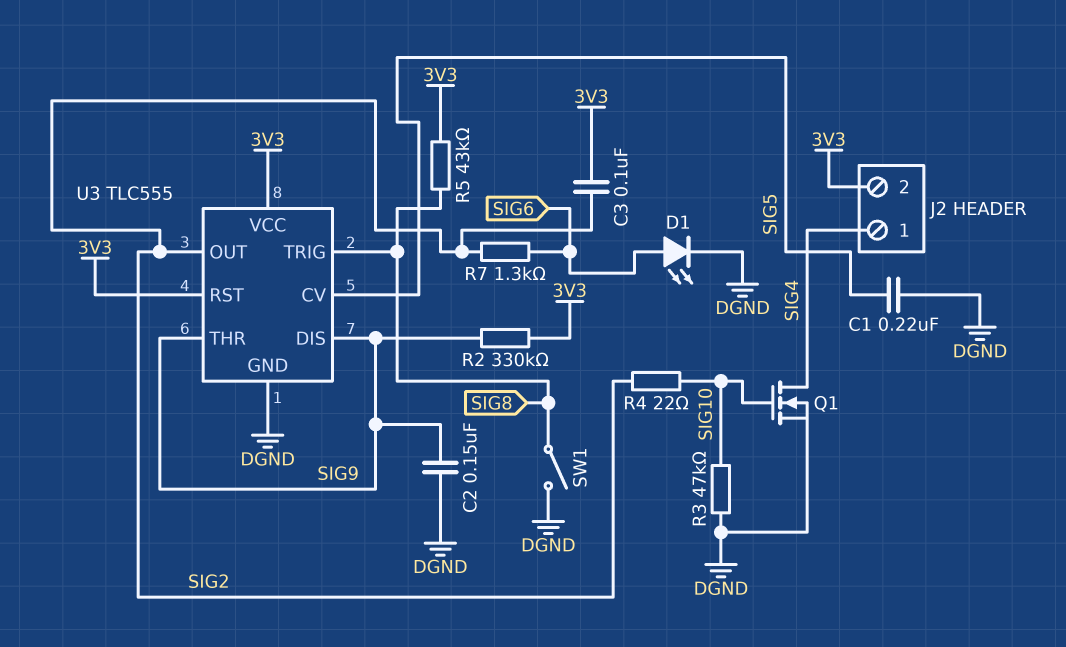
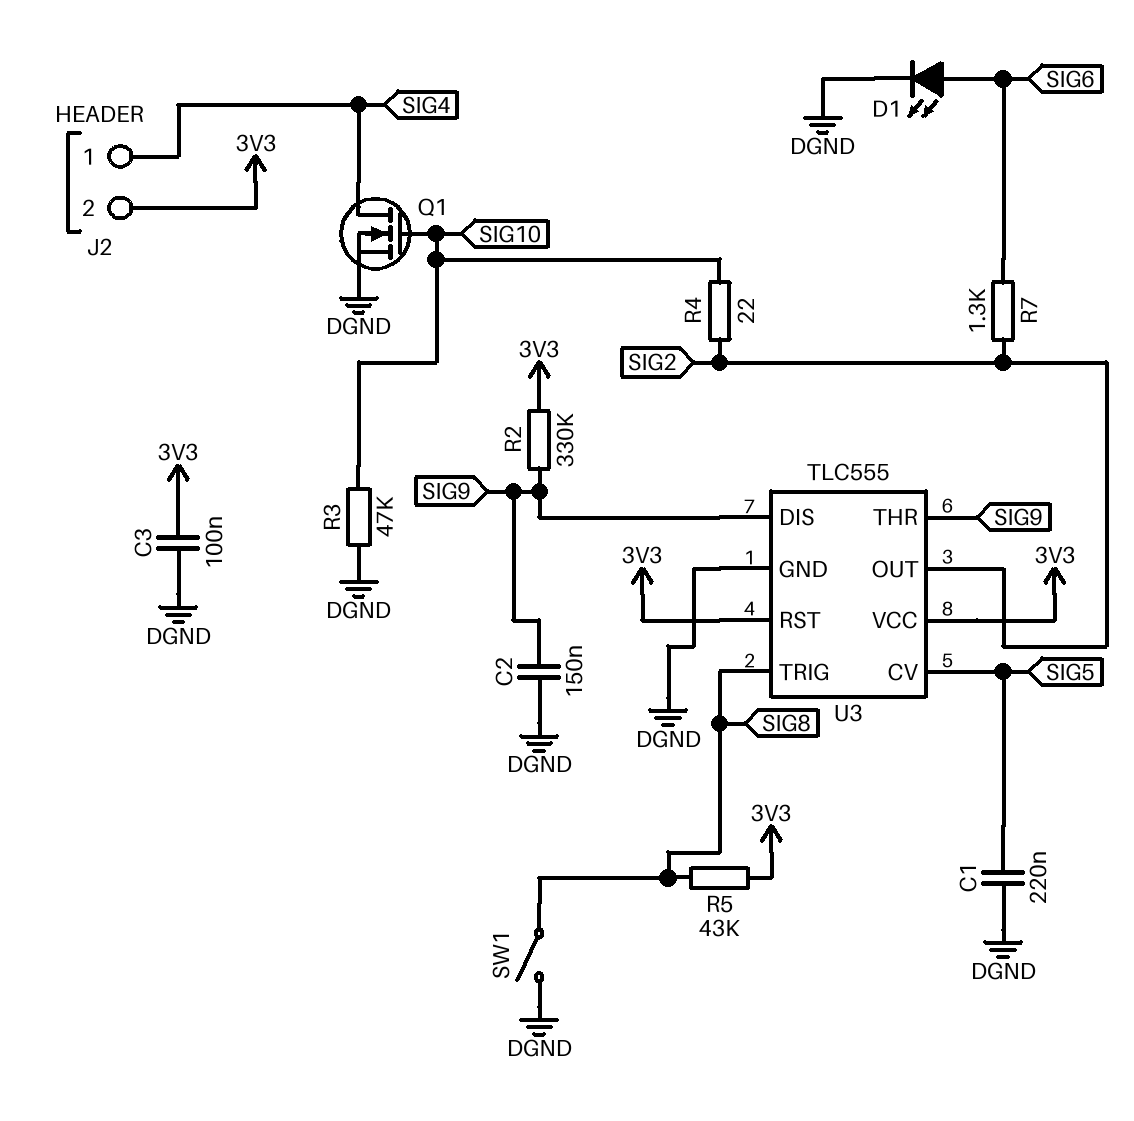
C3: 100nF (3V3, SIG2) -> 100nF (3V3, DGND)

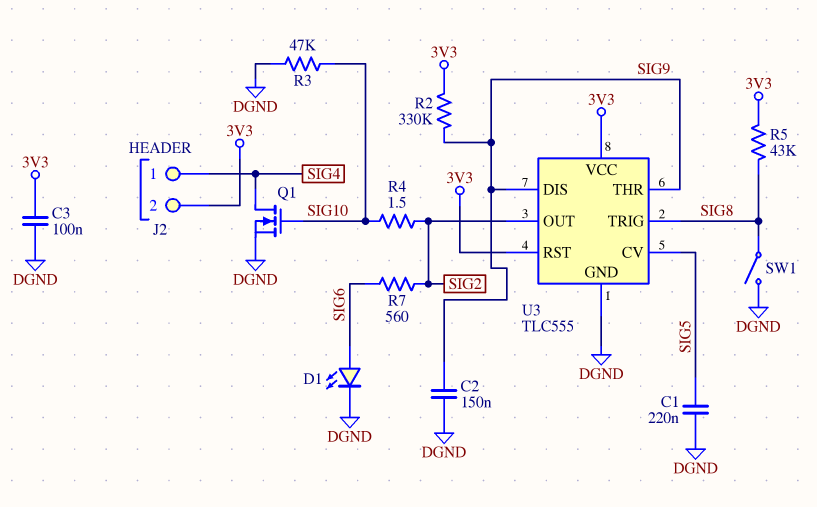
R4: 22 (SIG2, SIG10) -> 1.5 (SIG2, SIG10)
R7: 1.3k (SIG2, SIG6) -> 560 (SIG2, SIG6)

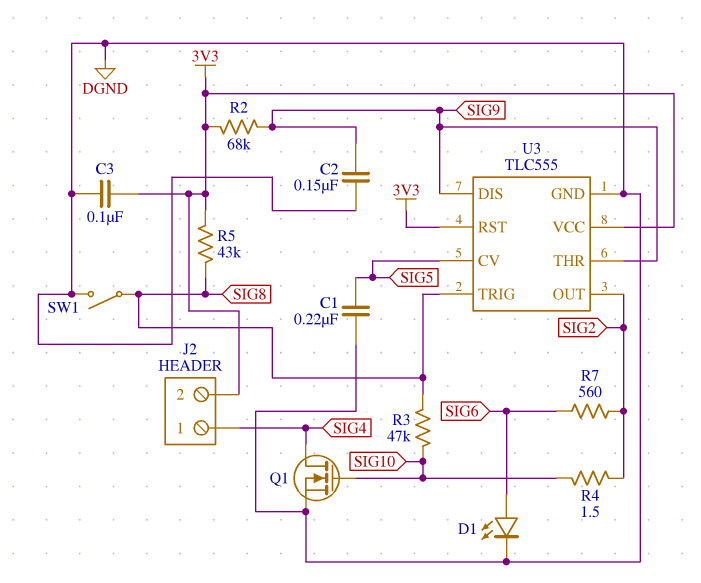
R2: 330k (3V3, SIG9) -> 68k (3V3, SIG9)
R3: 47k (DGND, SIG10) -> 47k (SIG8, SIG10)

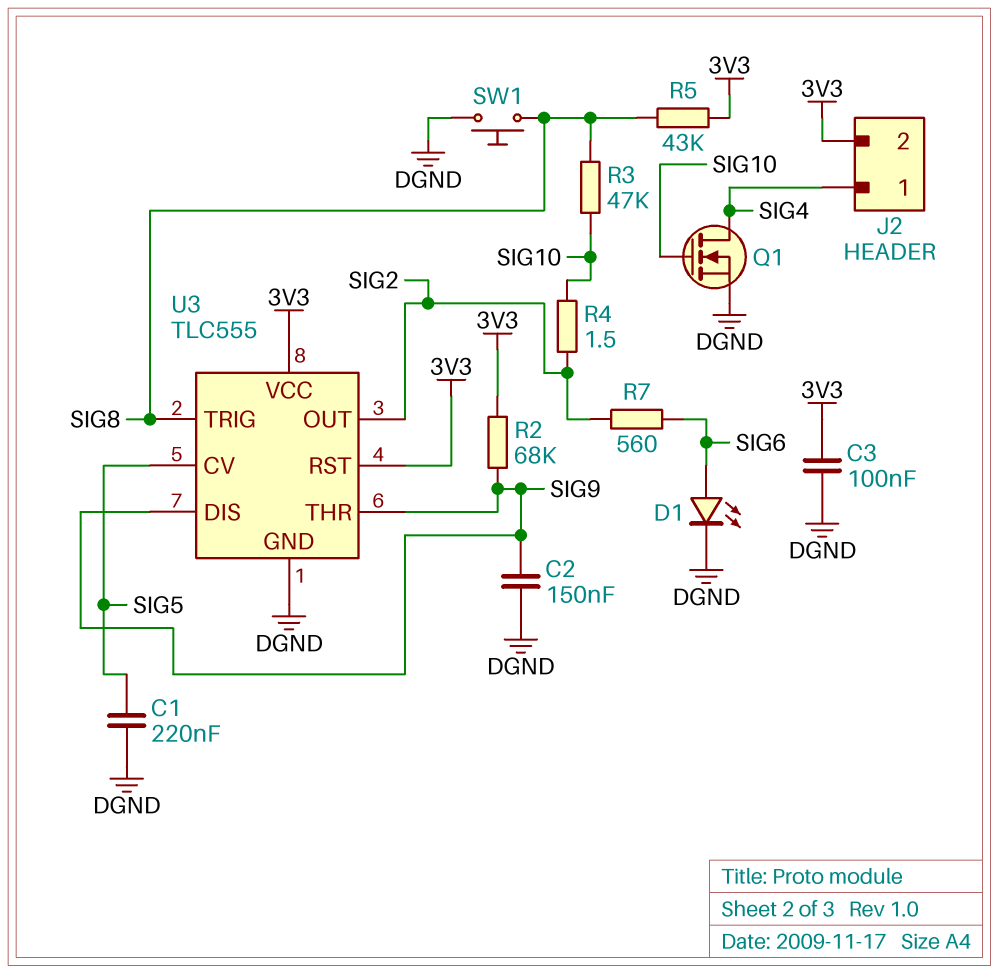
SW1: switch (DGND, SIG8) -> button (DGND, SIG8)

